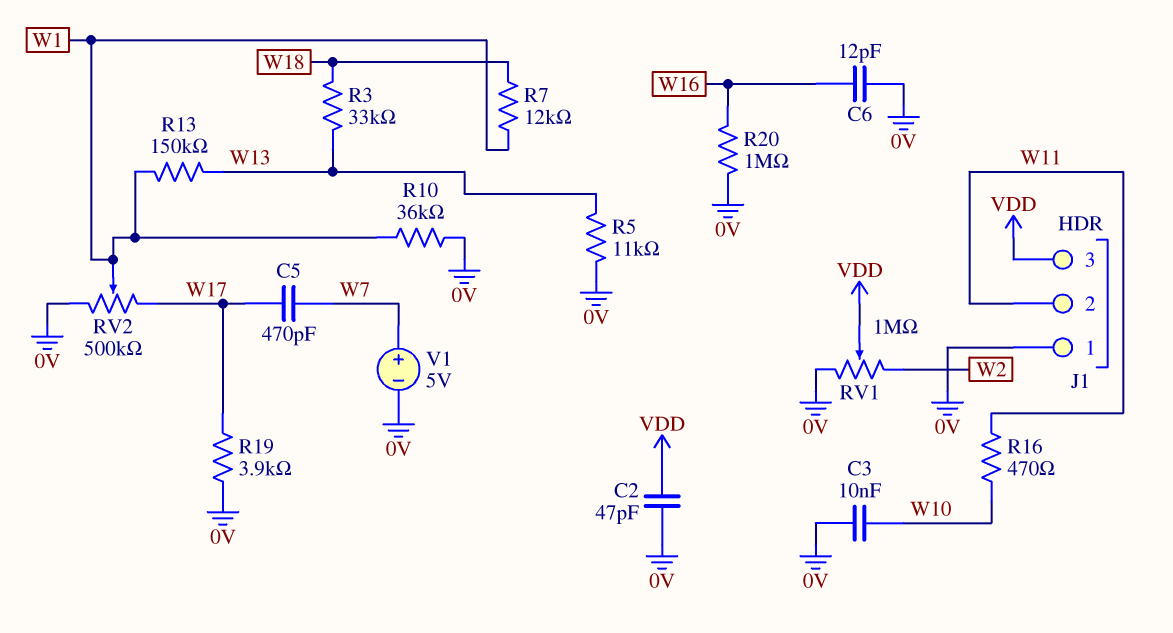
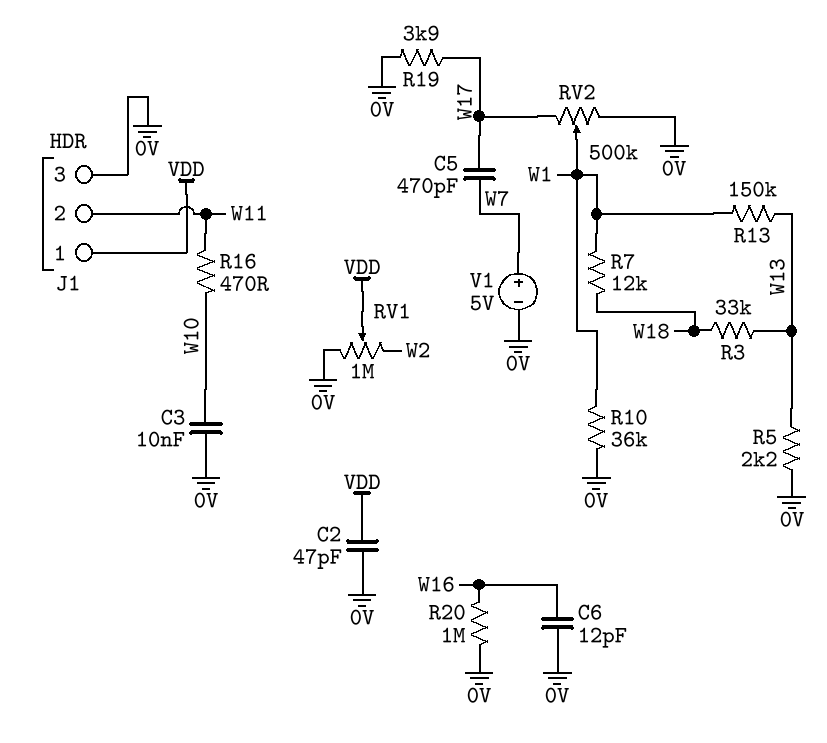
J1 pin 1: 0V -> VDD
J1 pin 3: VDD -> 0V
R5: 11k (0V, W13) -> 2.2k (0V, W13)

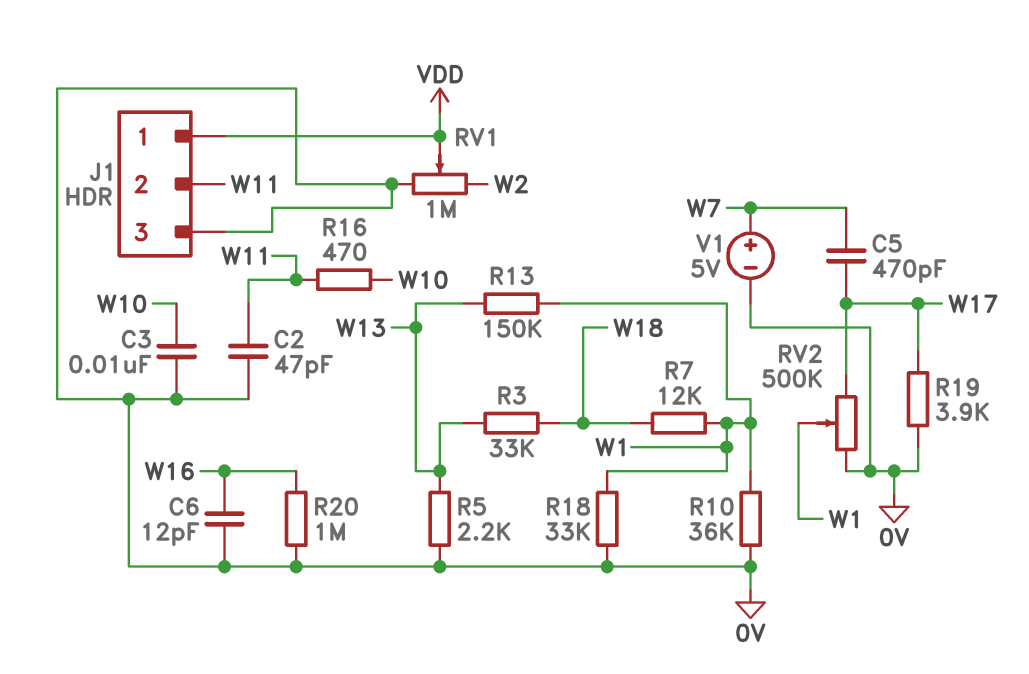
C2: 47pF (0V, VDD) -> 47pF (0V, W11)
R18: none -> 33k (0V, W1)

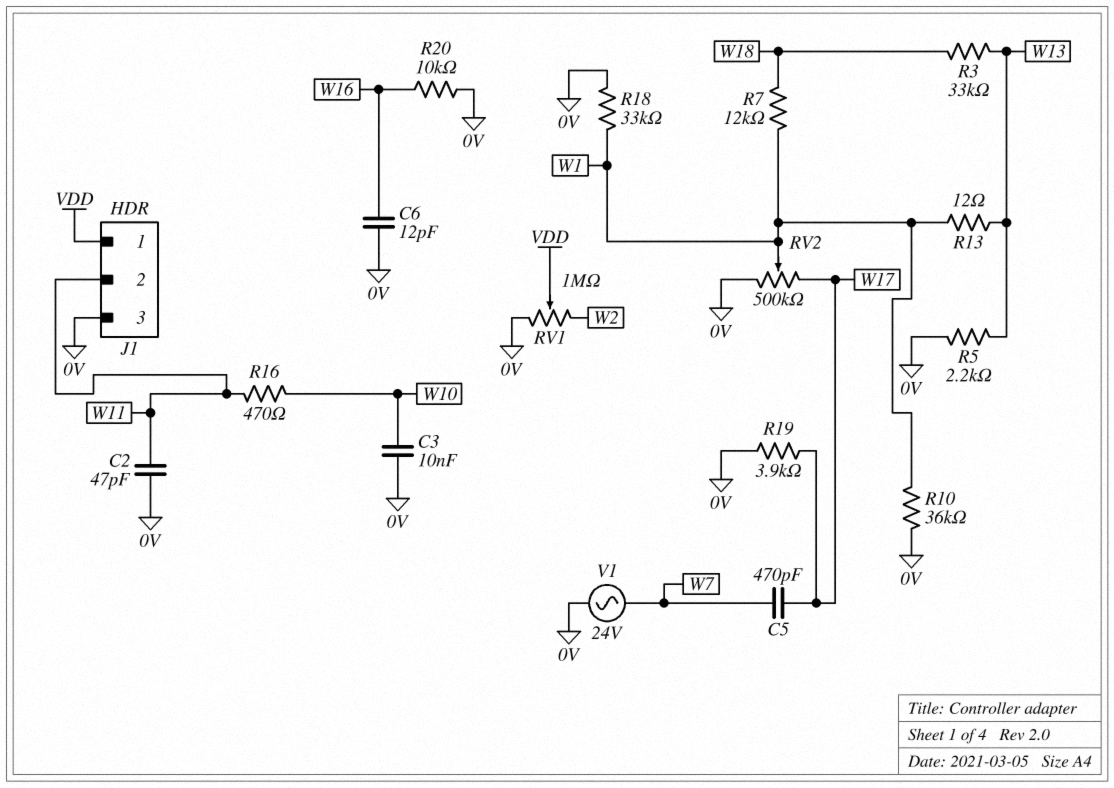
R13: 150k (W1, W13) -> 12 (W1, W13)
R20: 1M (0V, W16) -> 10k (0V, W16)
V1: 5V (plus W7, minus 0V) -> AC 24V (0V, W7)

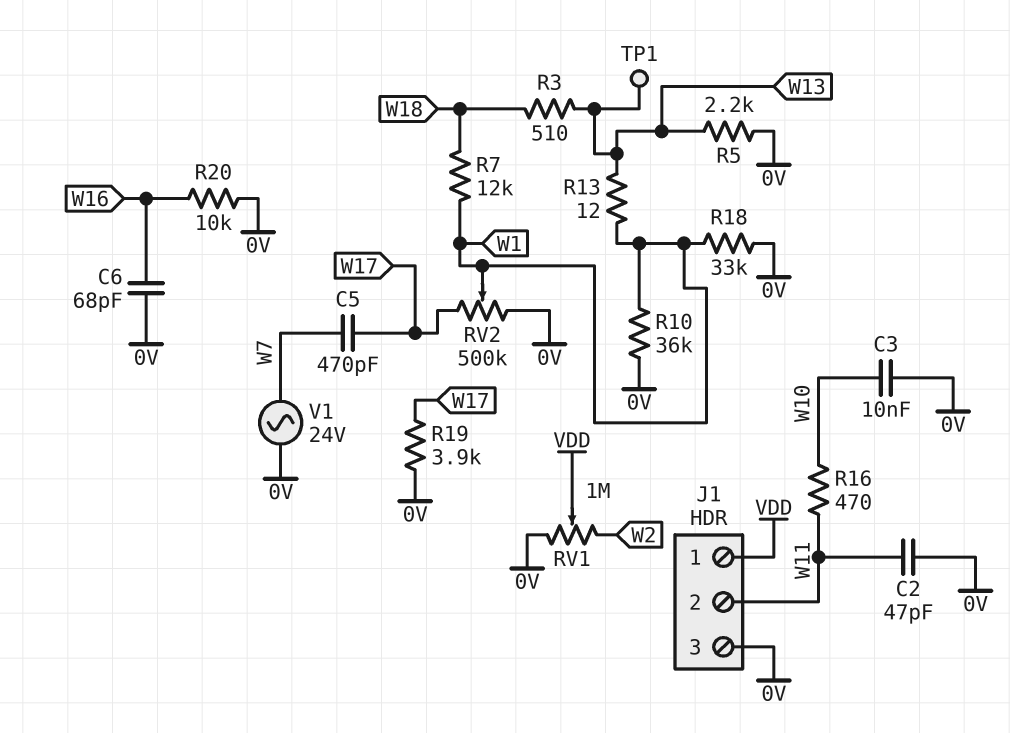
C6: 12pF (0V, W16) -> 68pF (0V, W16)
R3: 33k (W13, W18) -> 510 (W13, W18)
TP1: none -> test point (W13)

